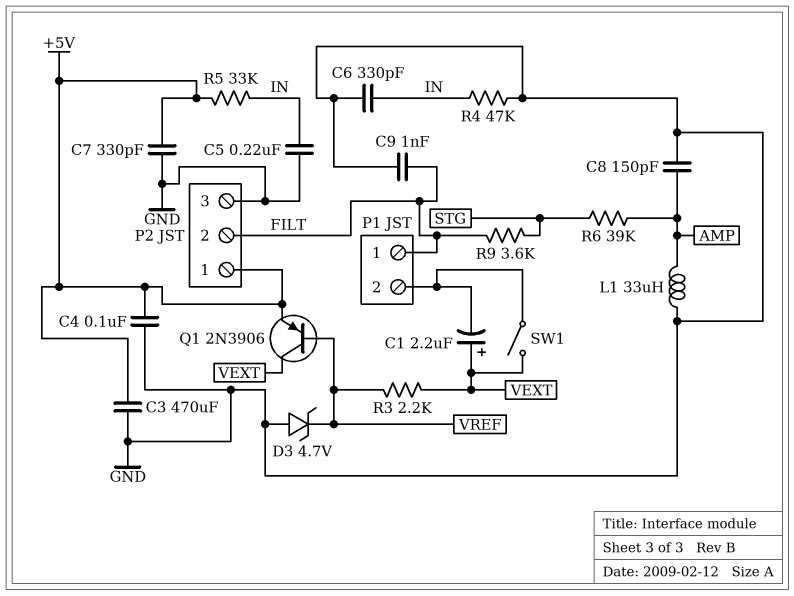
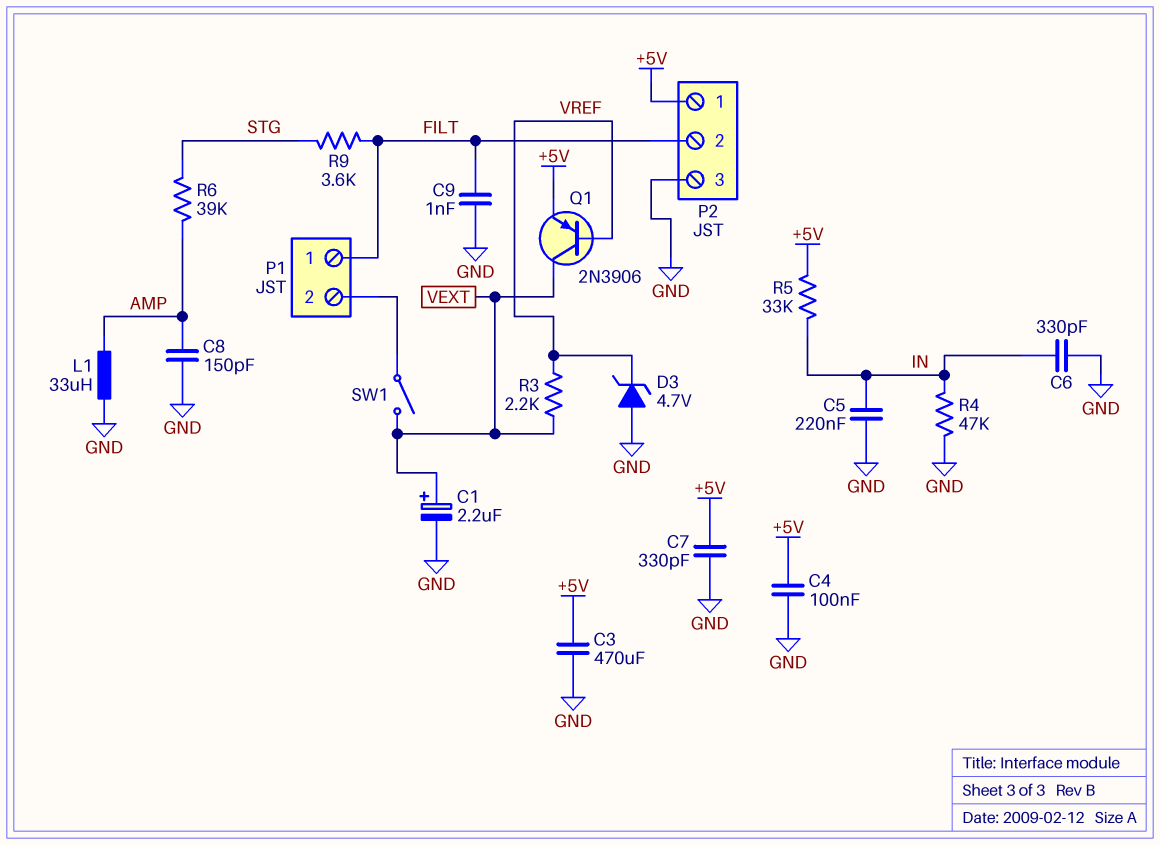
C1: 2.2uF (plus VEXT, minus P1/2) -> 2.2uF (plus VEXT, minus GND)

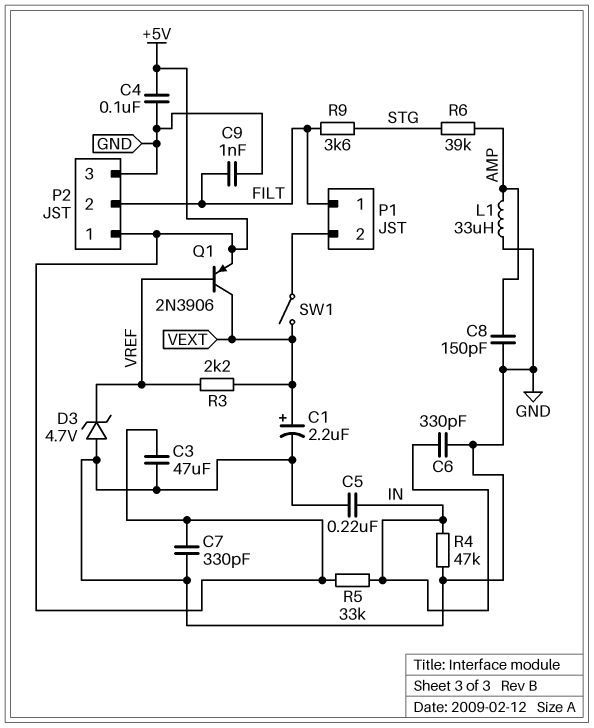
C3: 470uF (+5V, GND) -> 47uF (+5V, GND)

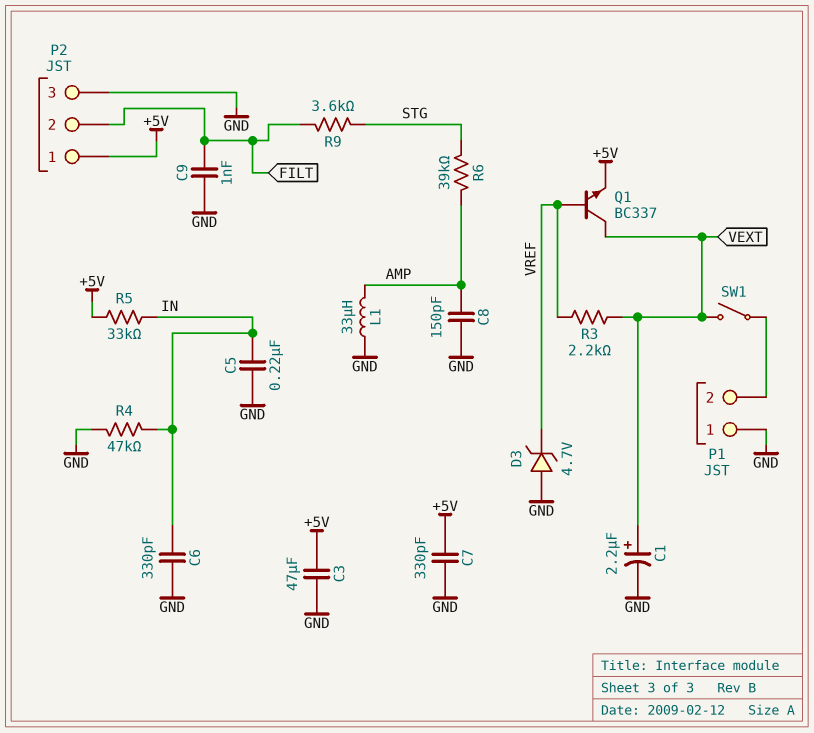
C4: 100nF (+5V, GND) -> none
P1 pin 1: FILT -> GND
Q1: PNP 2N3906 (B VREF, C VEXT, E +5V) -> NPN BC337 (B VREF, C VEXT, E +5V)

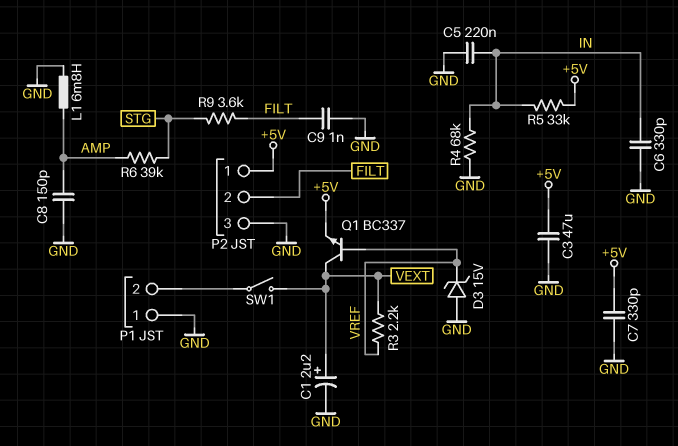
D3: zener 4.7V (A GND, K VREF) -> zener 15V (A GND, K VREF)
L1: 33uH (AMP, GND) -> 6.8mH (AMP, GND)
R4: 47k (GND, IN) -> 68k (GND, IN)

